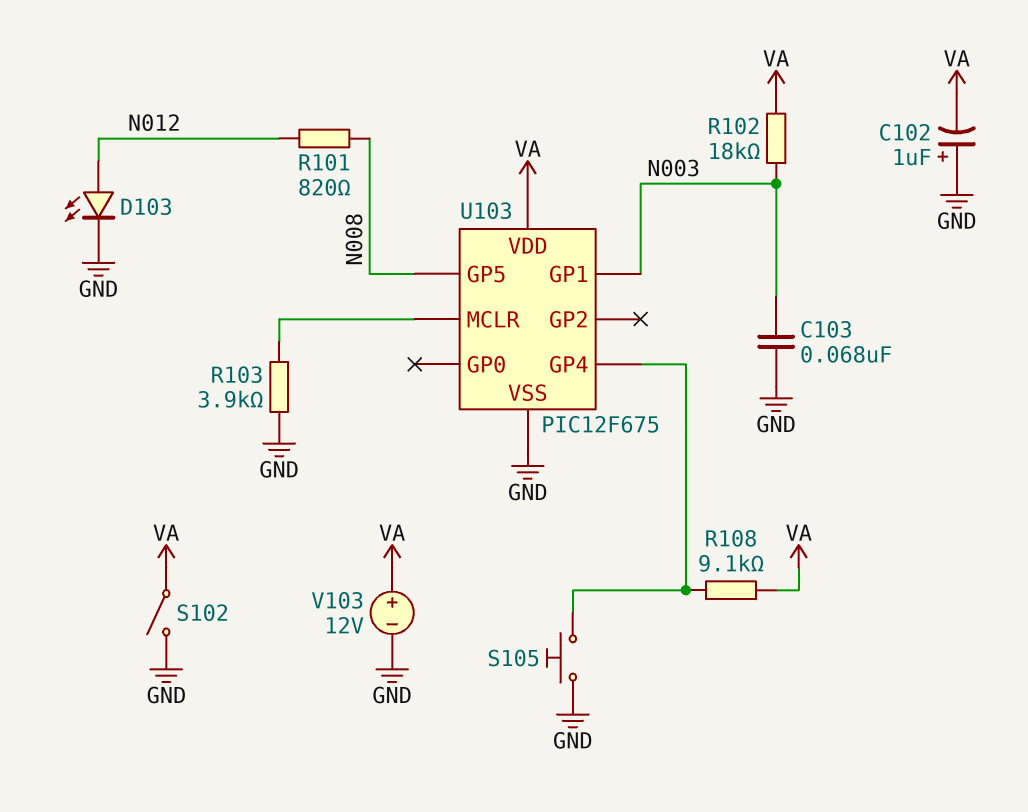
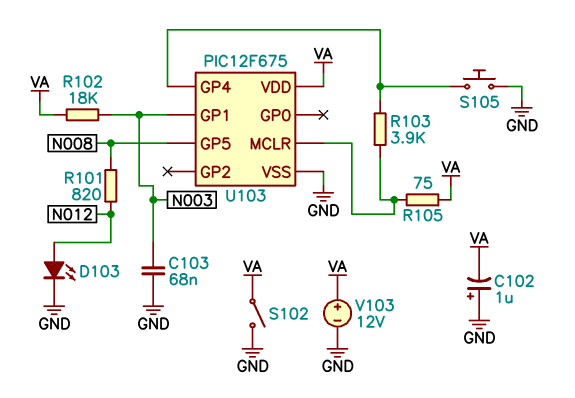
R103: 3.9k (GND, U103/MCLR) -> 3.9k (U103/GP4, U103/MCLR)
R105: none -> 75 (U103/MCLR, VA)
R108: 9.1k (U103/GP4, VA) -> none

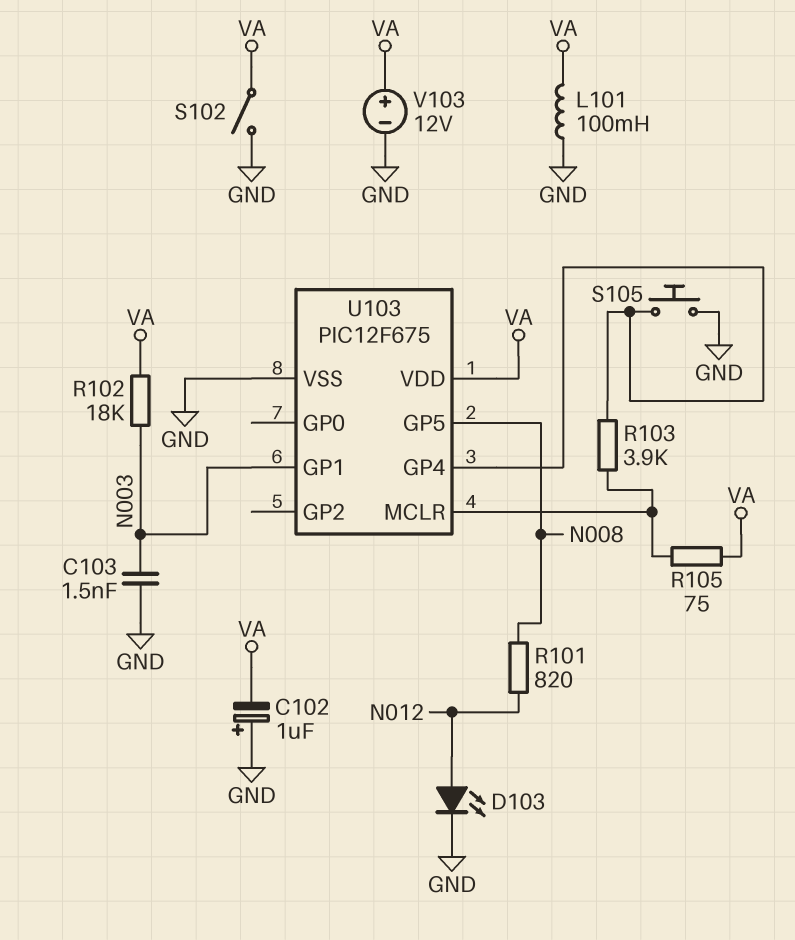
C103: 68nF (GND, N003) -> 1.5nF (GND, N003)
L101: none -> 100mH (GND, VA)

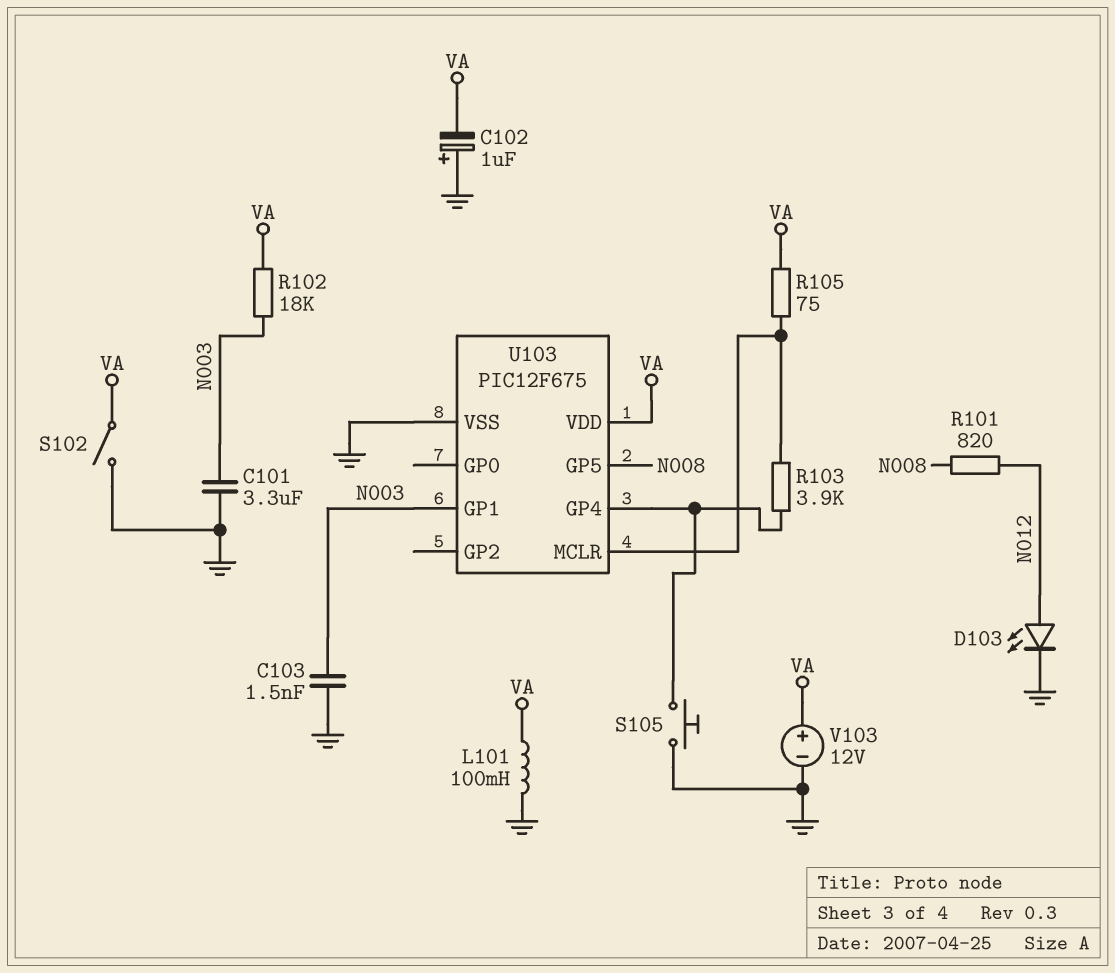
C101: none -> 3.3uF (GND, N003)

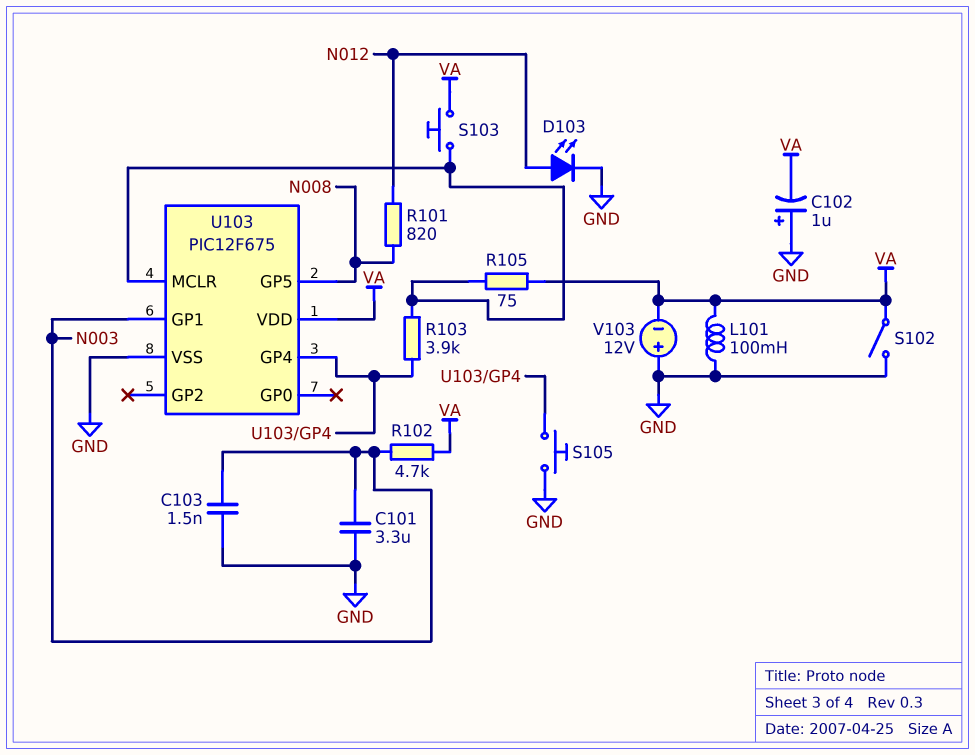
R102: 18k (N003, VA) -> 4.7k (N003, VA)
S103: none -> button (U103/MCLR, VA)
V103: 12V (plus VA, minus GND) -> 12V (plus GND, minus VA)

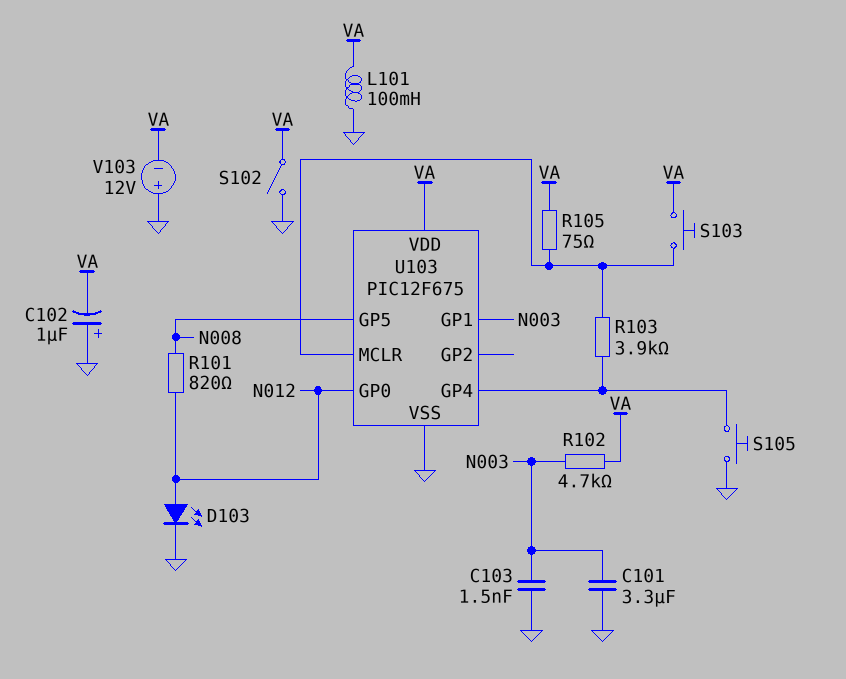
U103 pin GP0: none -> N012

